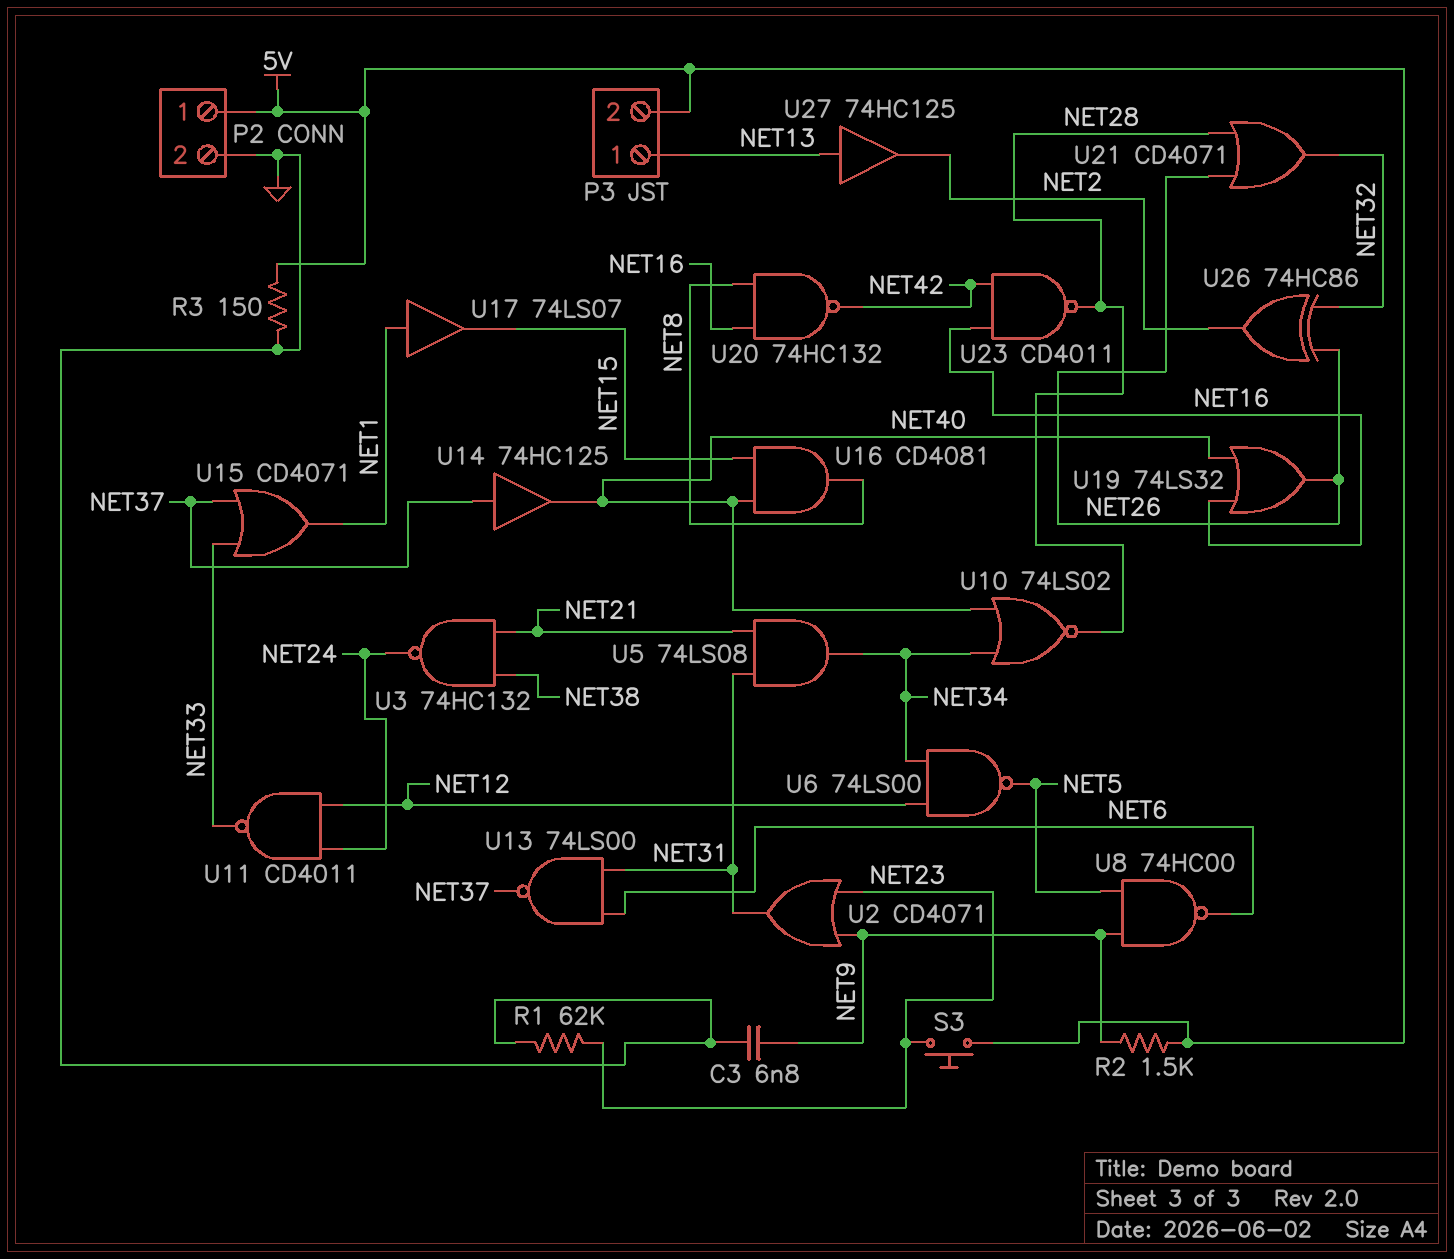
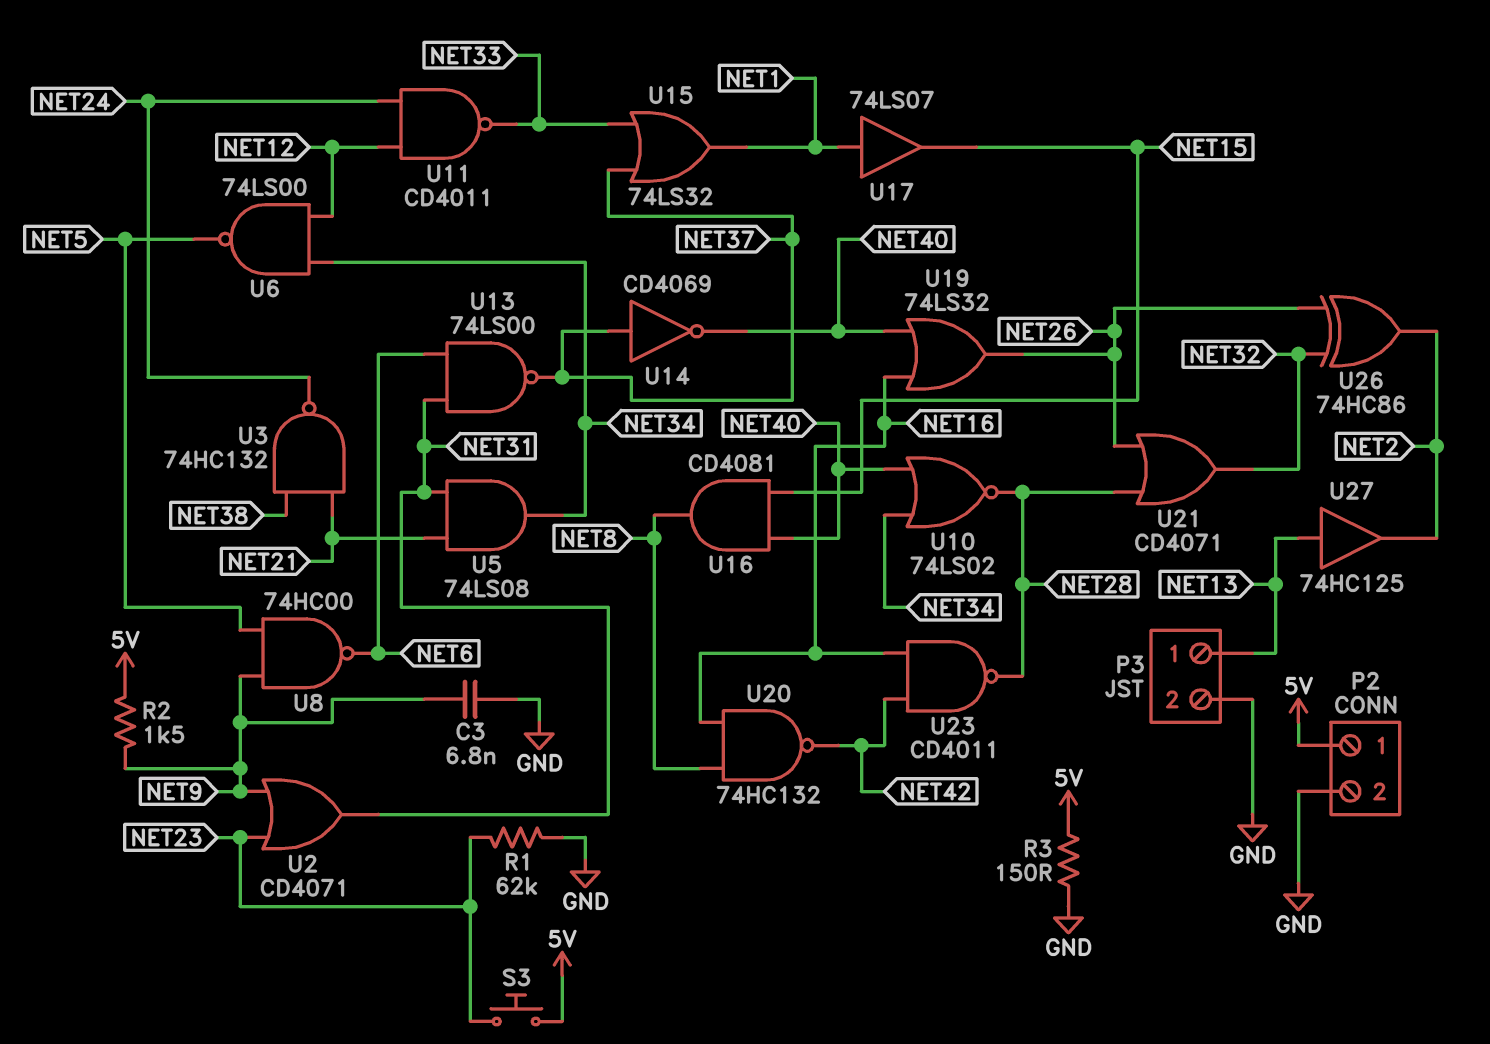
P3 pin 2: 5V -> GND
U14: buffer 74HC125 (in NET37, out NET40) -> NOT CD4069 (in NET37, out NET40)
U15: OR CD4071 (in NET33, in NET37, out NET1) -> OR 74LS32 (in NET33, in NET37, out NET1)

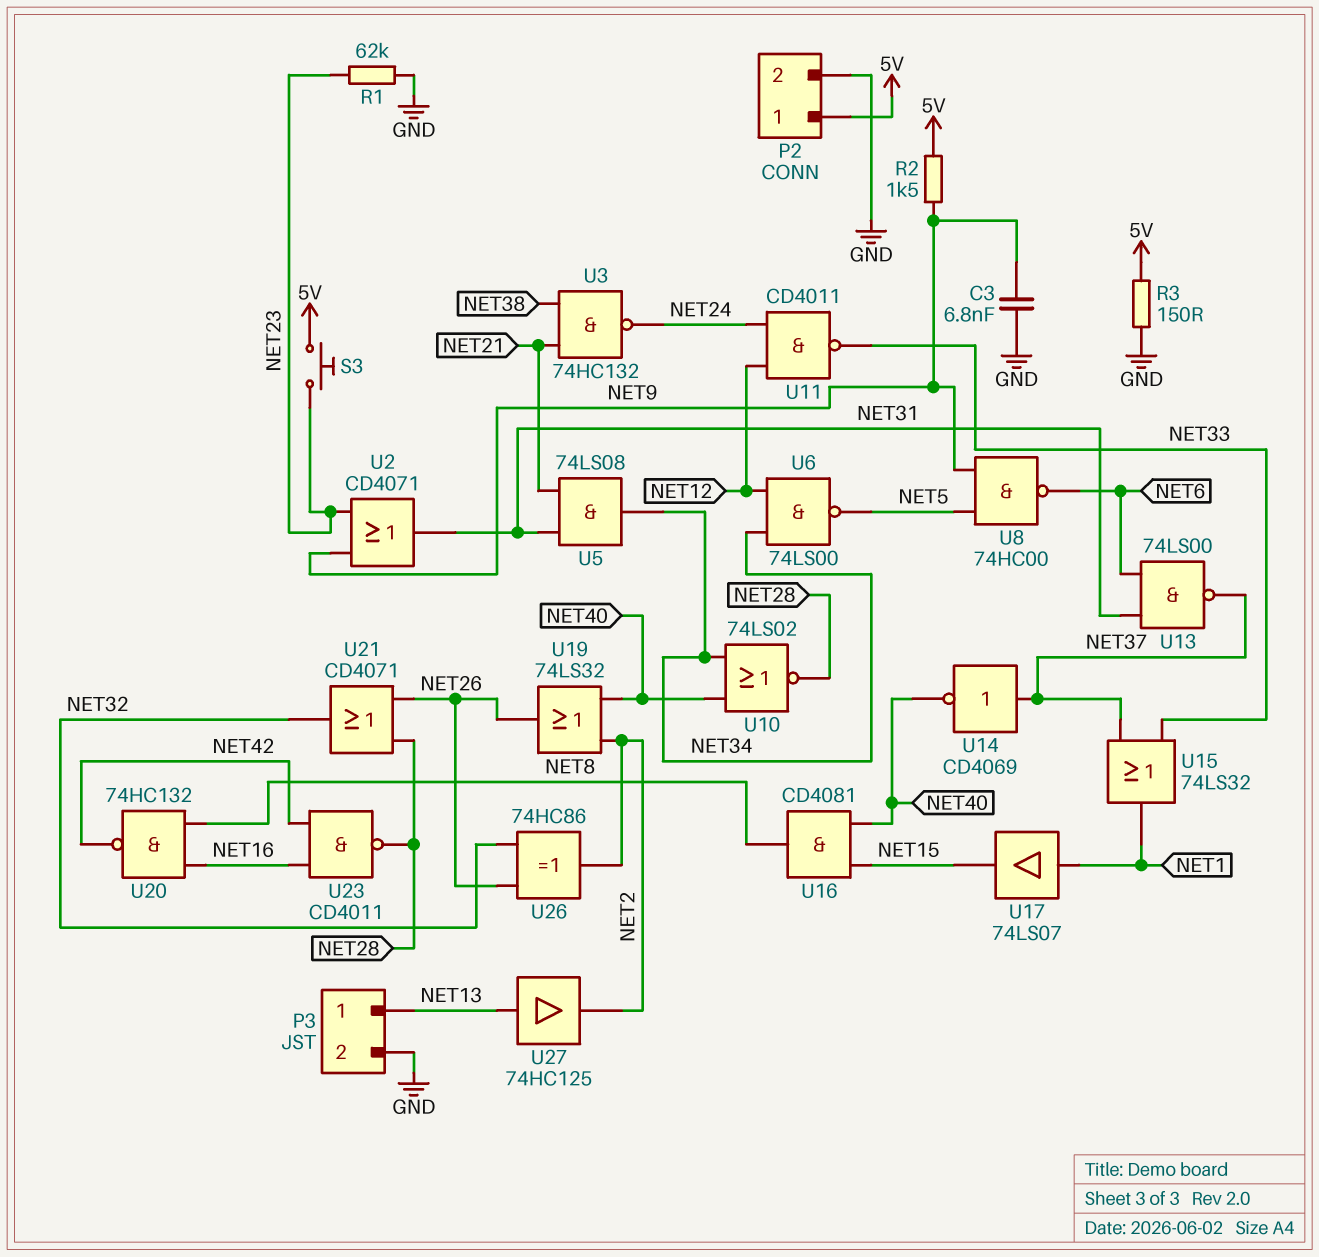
U19: OR 74LS32 (in NET16, in NET40, out NET26) -> OR 74LS32 (in NET2, in NET40, out NET26)

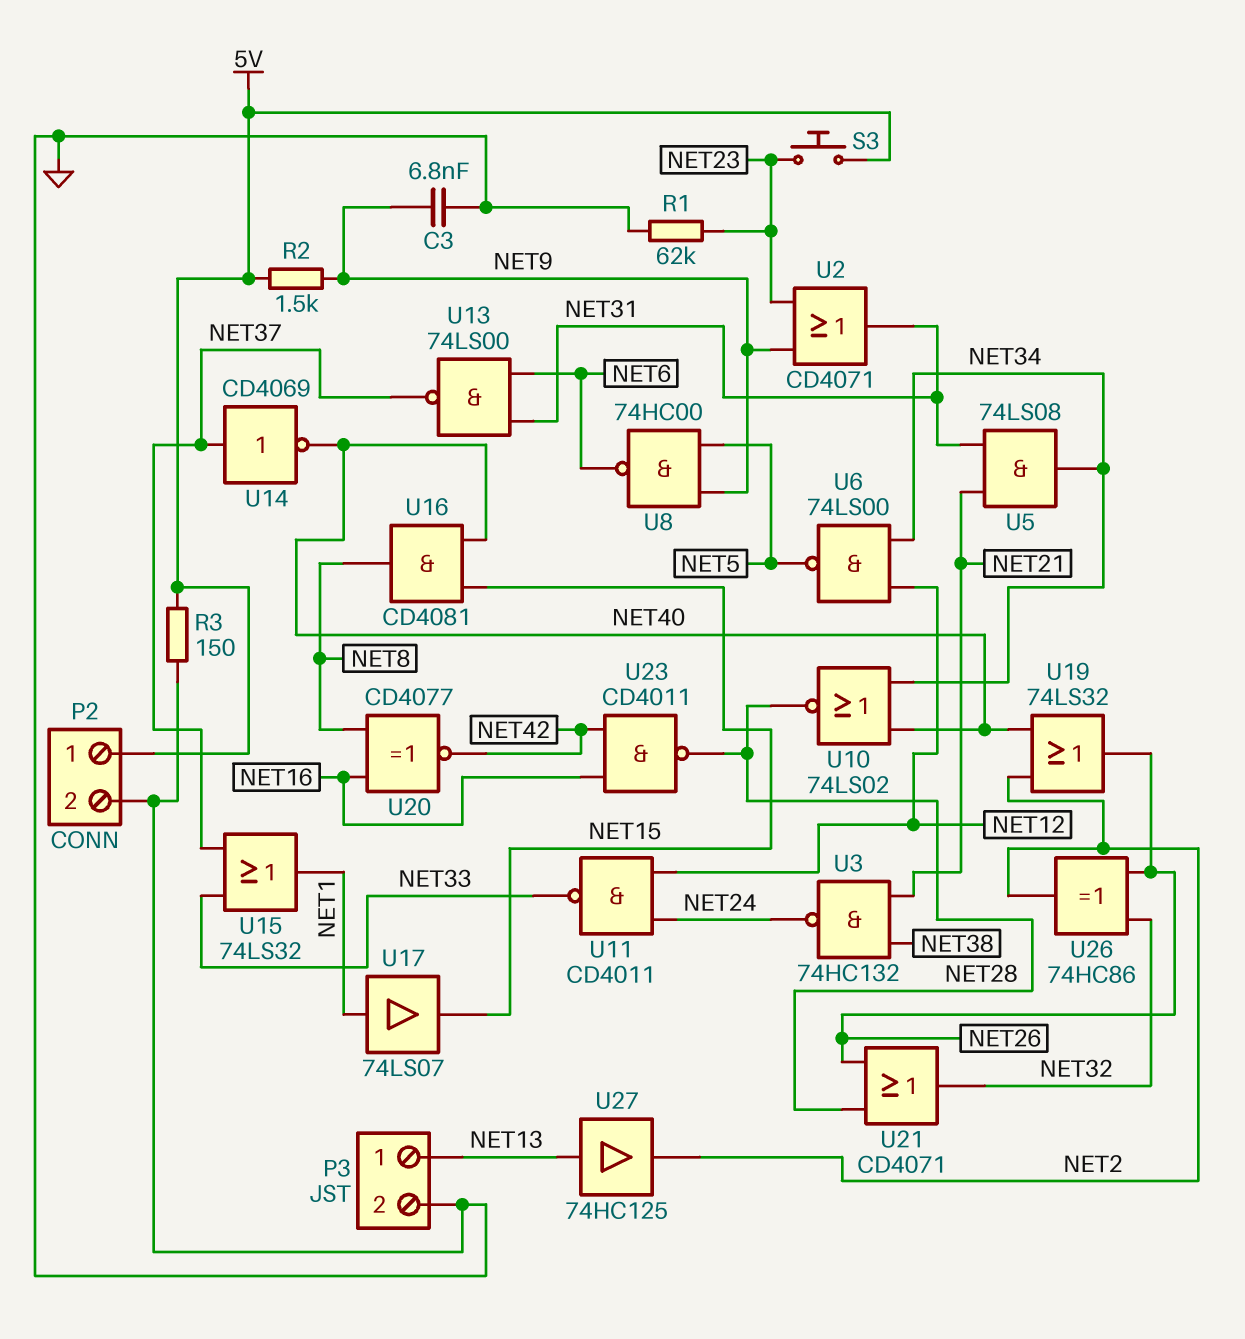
U20: NAND 74HC132 (in NET8, in NET16, out NET42) -> XNOR CD4077 (in NET8, in NET16, out NET42)

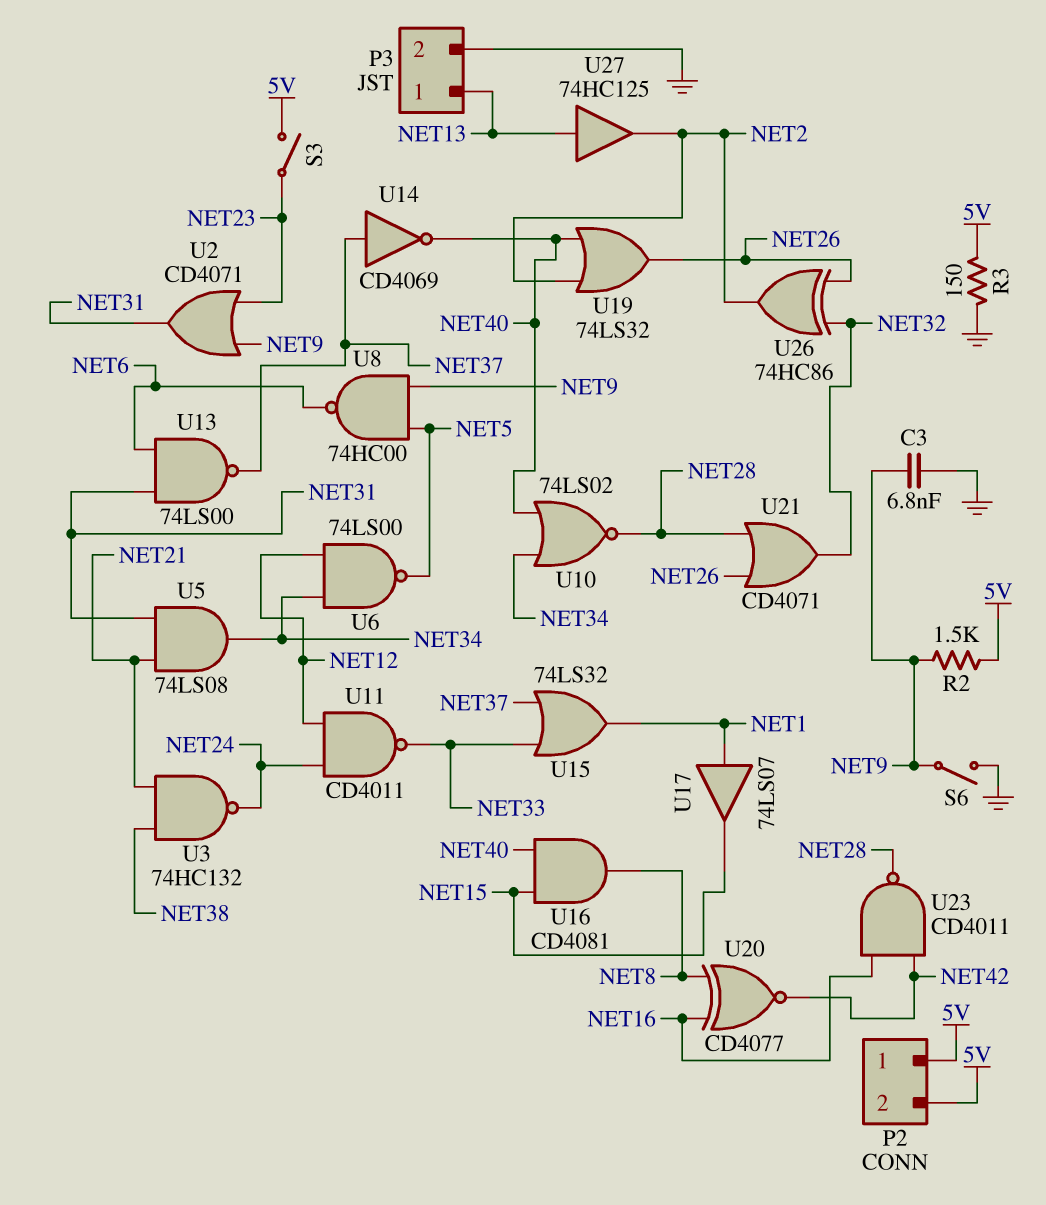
P2 pin 2: GND -> 5V
R1: 62k (GND, NET23) -> none
S3: button (5V, NET23) -> switch (5V, NET23)
S6: none -> switch (GND, NET9)

